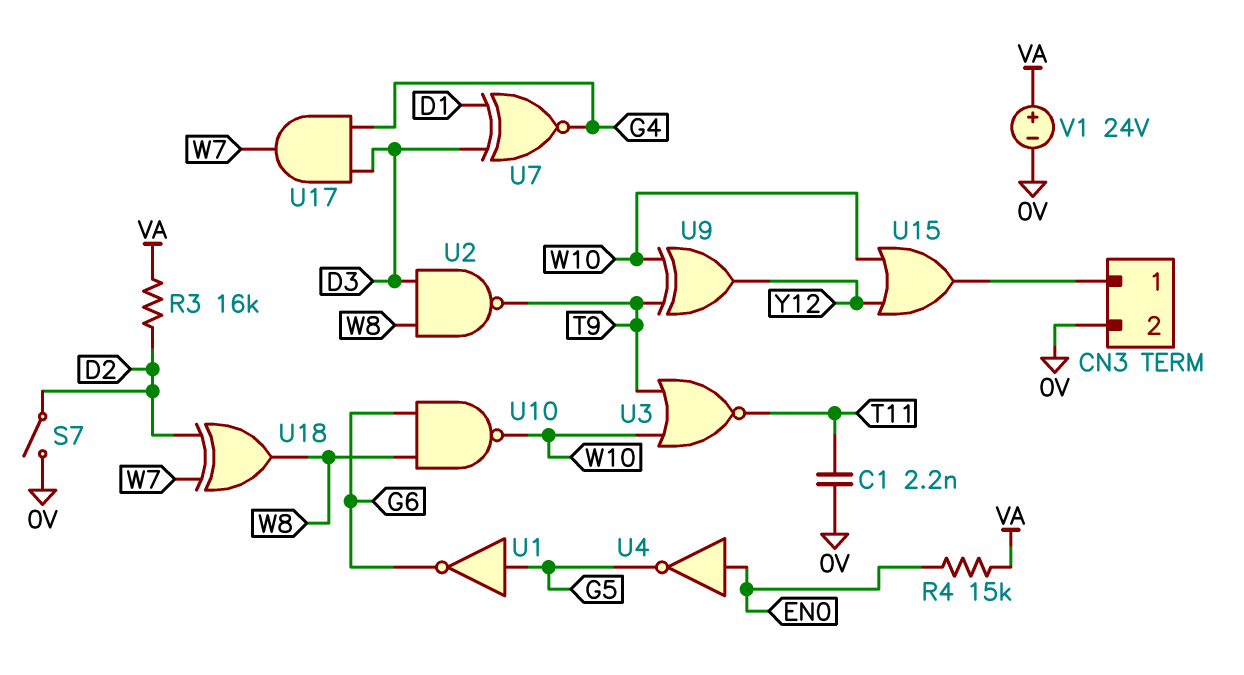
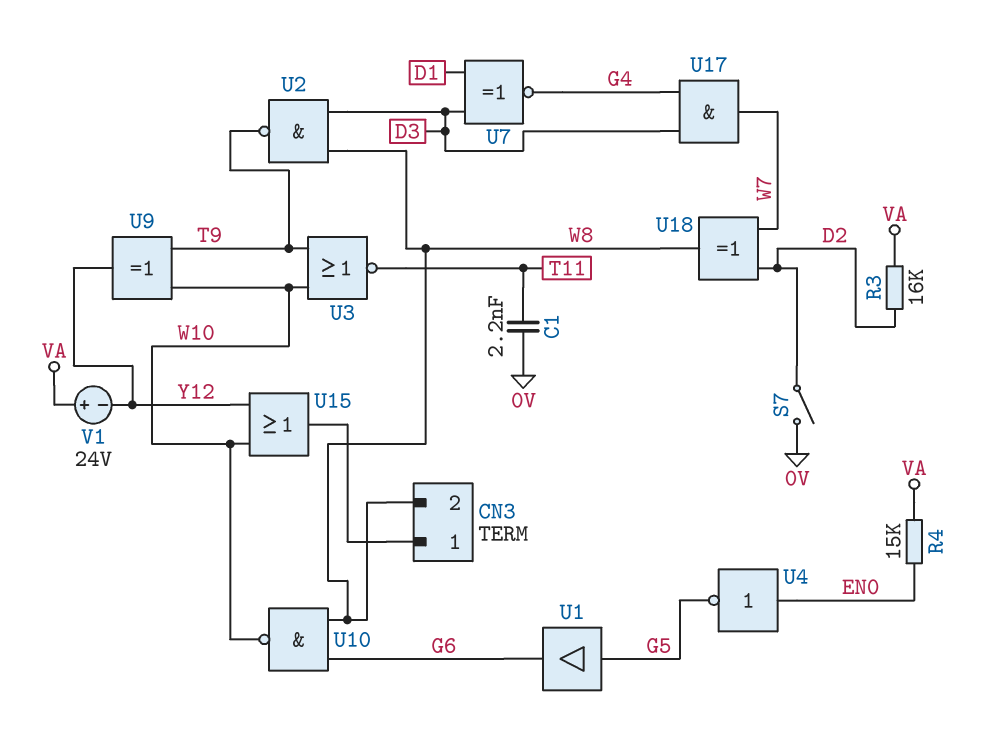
CN3 pin 2: 0V -> W8
U1: NOT (in G5, out G6) -> buffer (in G5, out G6)
V1: 24V (plus VA, minus 0V) -> 24V (plus VA, minus Y12)

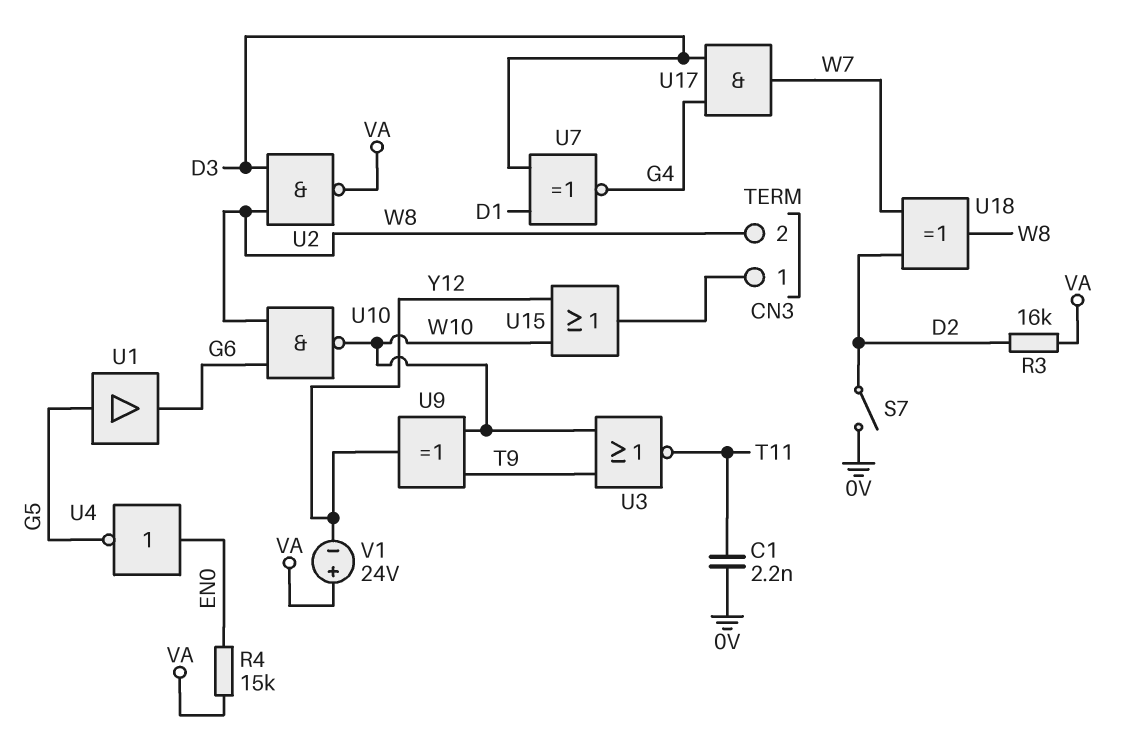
U2: NAND (in D3, in W8, out T9) -> NAND (in D3, in W8, out VA)

